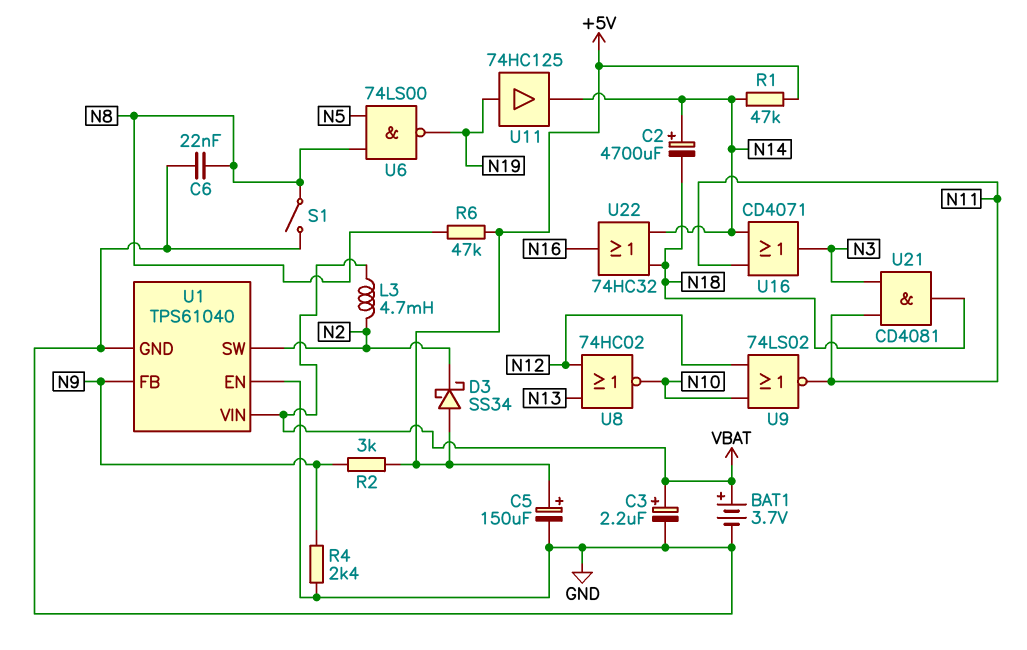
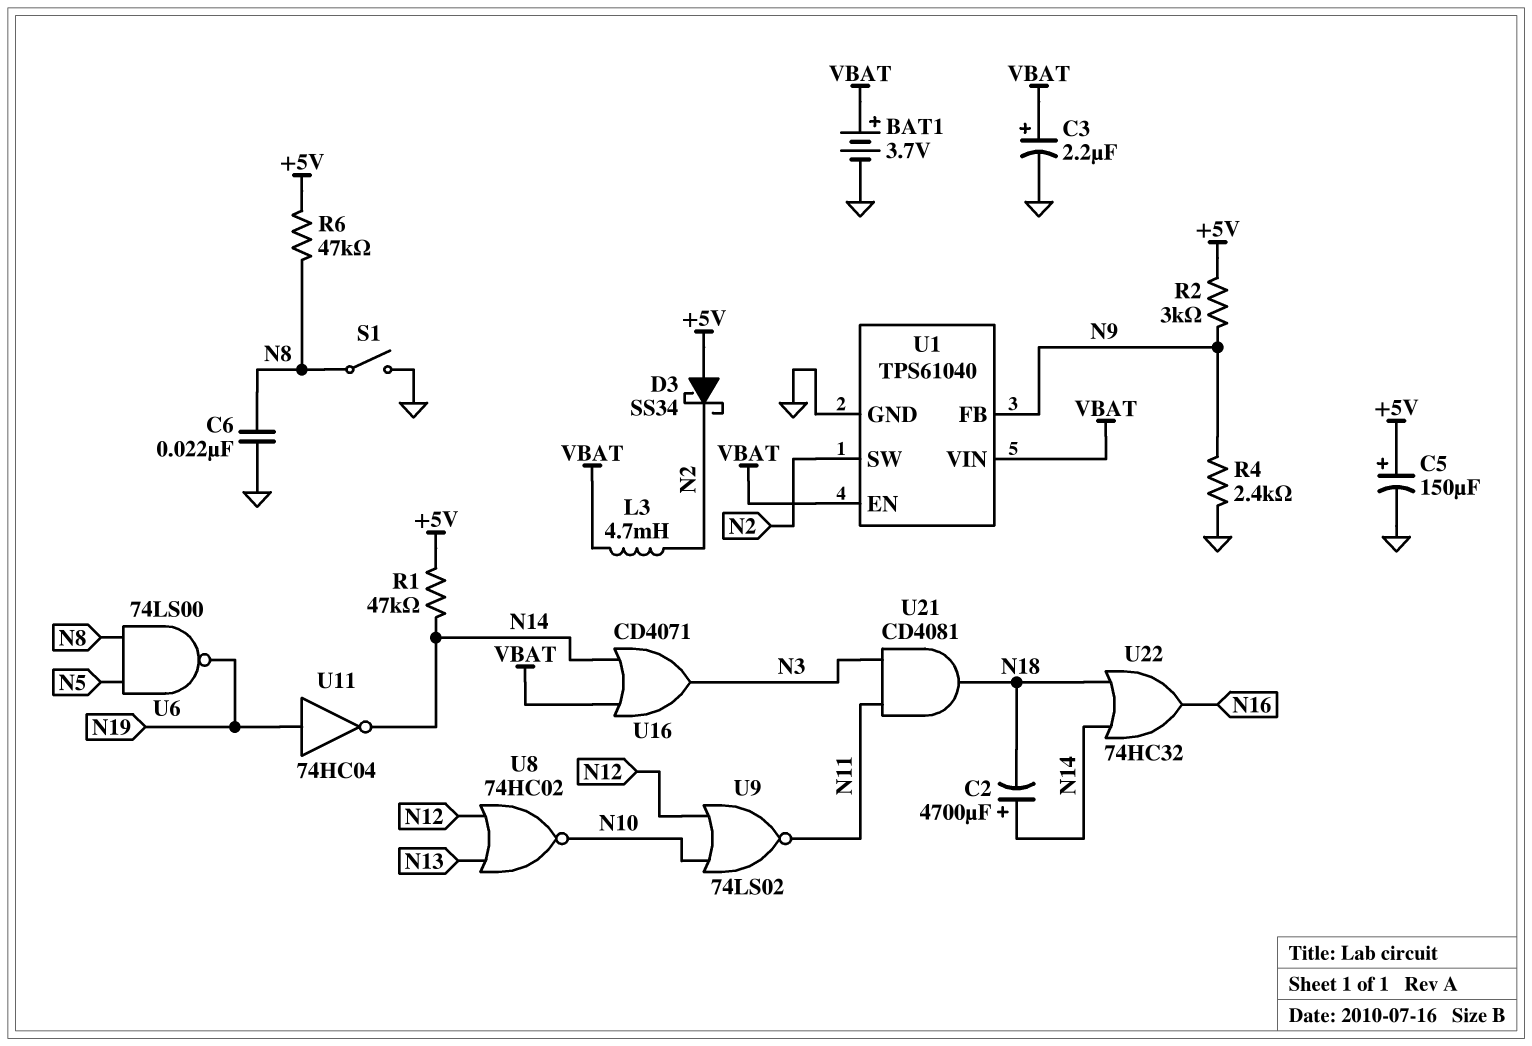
U1 pin EN: GND -> VBAT
U11: buffer 74HC125 (in N19, out N14) -> NOT 74HC04 (in N19, out N14)
U16: OR CD4071 (in N11, in N14, out N3) -> OR CD4071 (in N14, in VBAT, out N3)

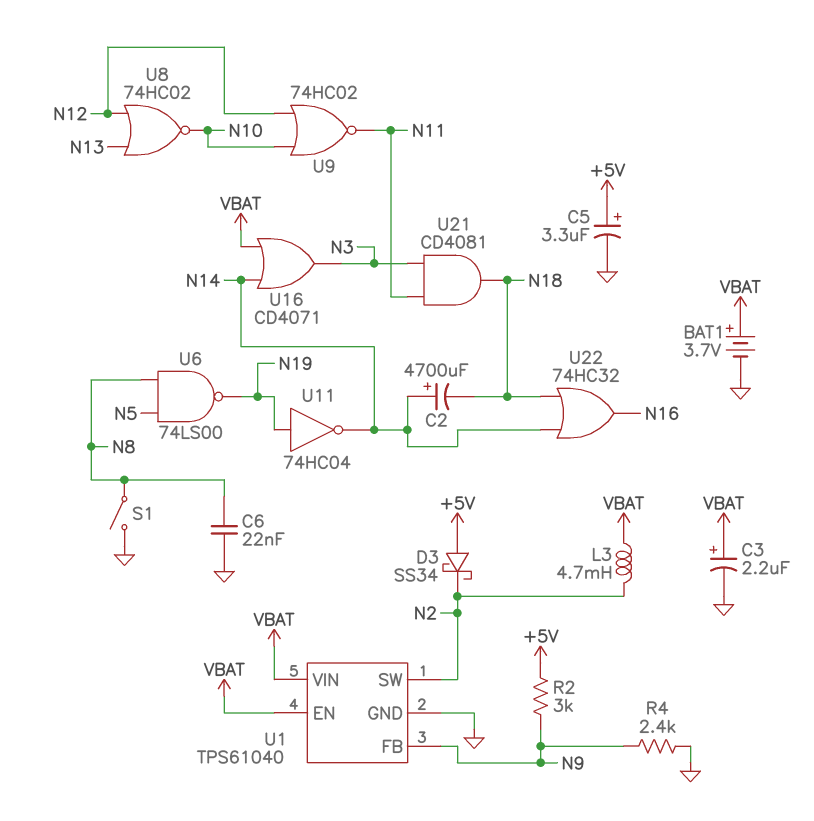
C5: 150uF (plus +5V, minus GND) -> 3.3uF (plus +5V, minus GND)
R1: 47k (+5V, N14) -> none
R6: 47k (+5V, N8) -> none
U9: NOR 74LS02 (in N10, in N12, out N11) -> NOR 74HC02 (in N10, in N12, out N11)

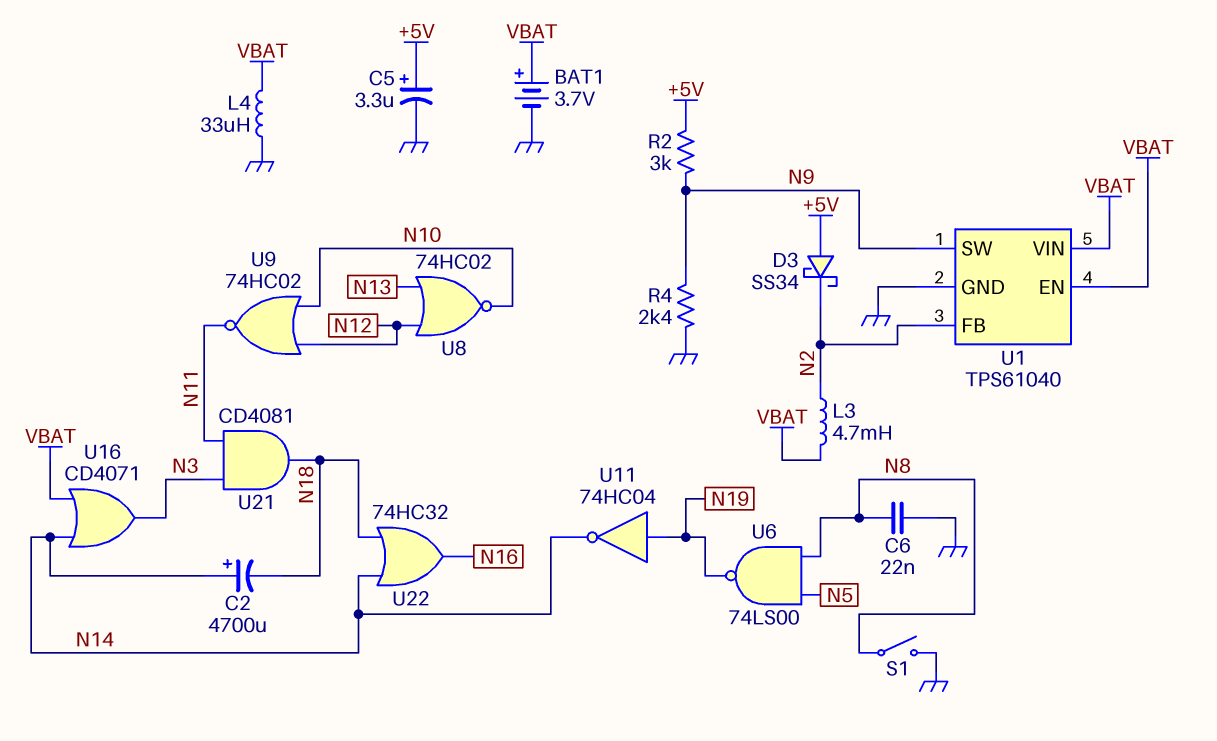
C3: 2.2uF (plus VBAT, minus GND) -> none
L4: none -> 33uH (GND, VBAT)
U1 pin FB: N9 -> N2
U1 pin SW: N2 -> N9

